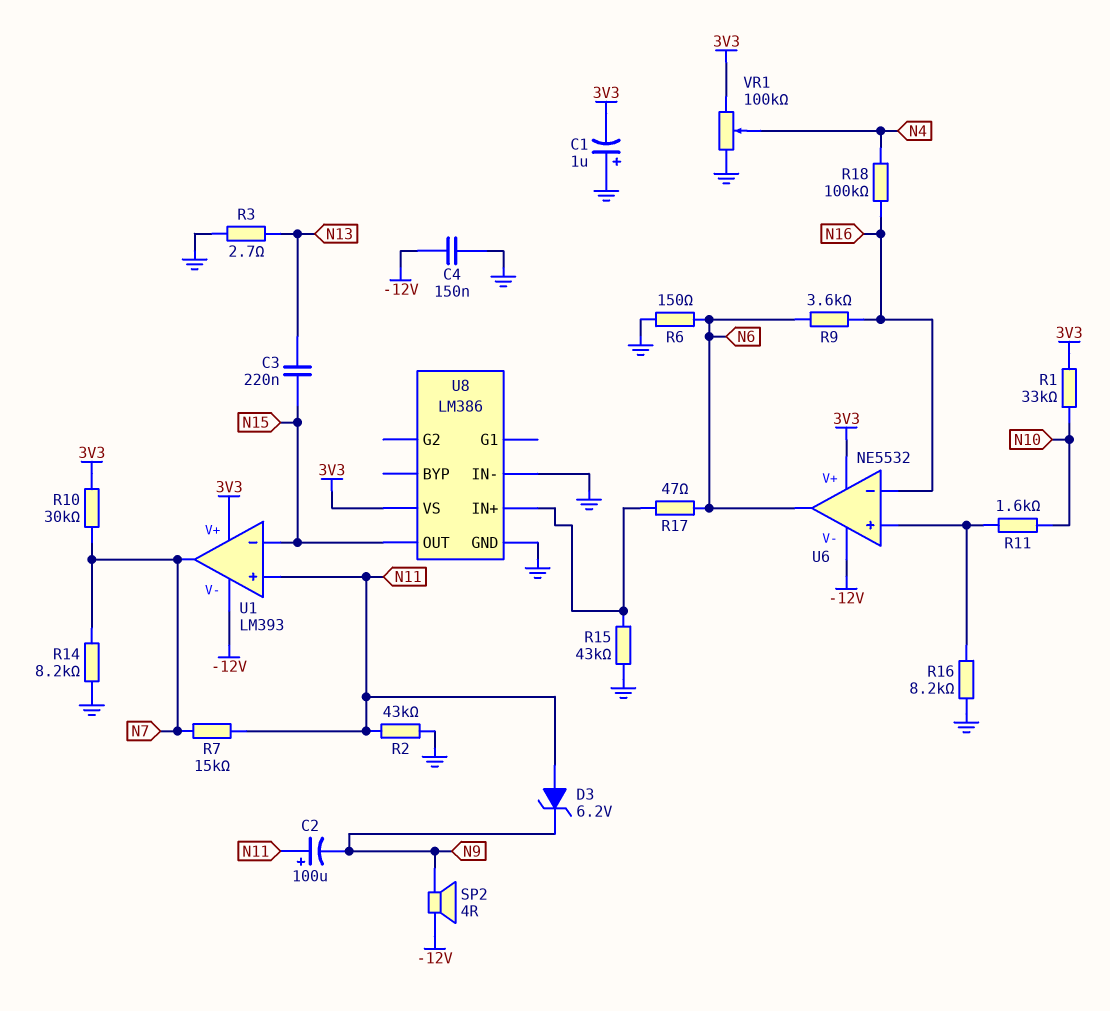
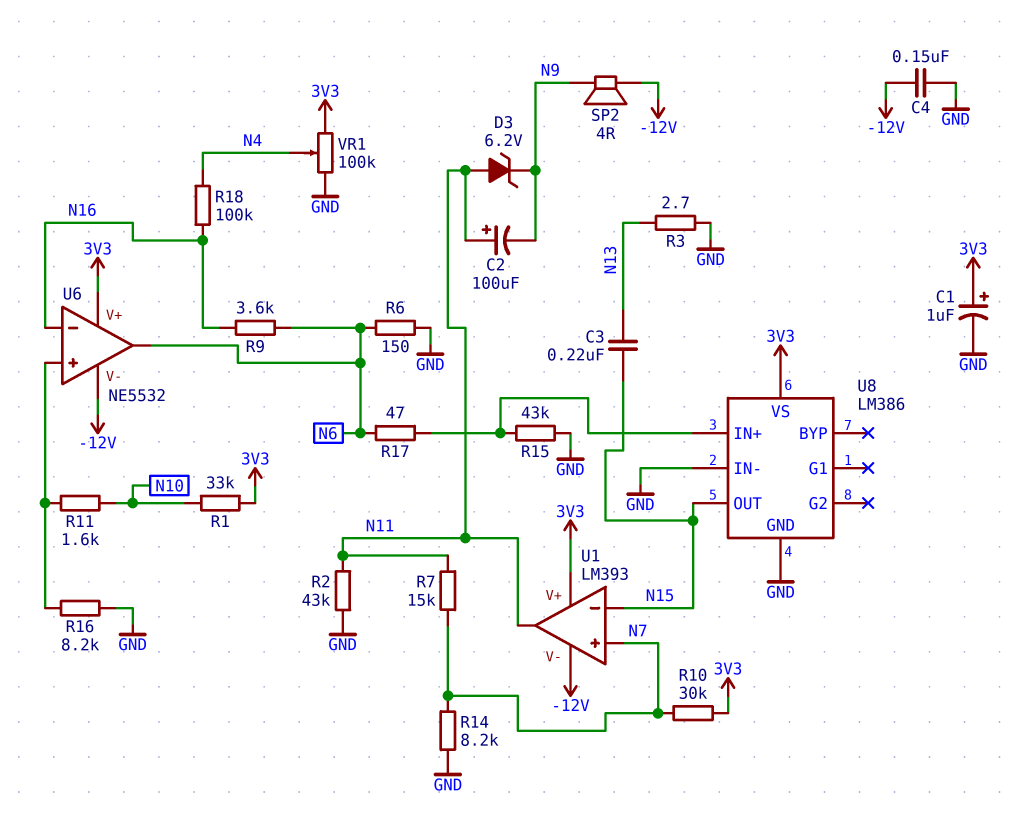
C1: 1uF (plus GND, minus 3V3) -> 1uF (plus 3V3, minus GND)
U1 pin in+: N11 -> N7
U1 pin out: N7 -> N11

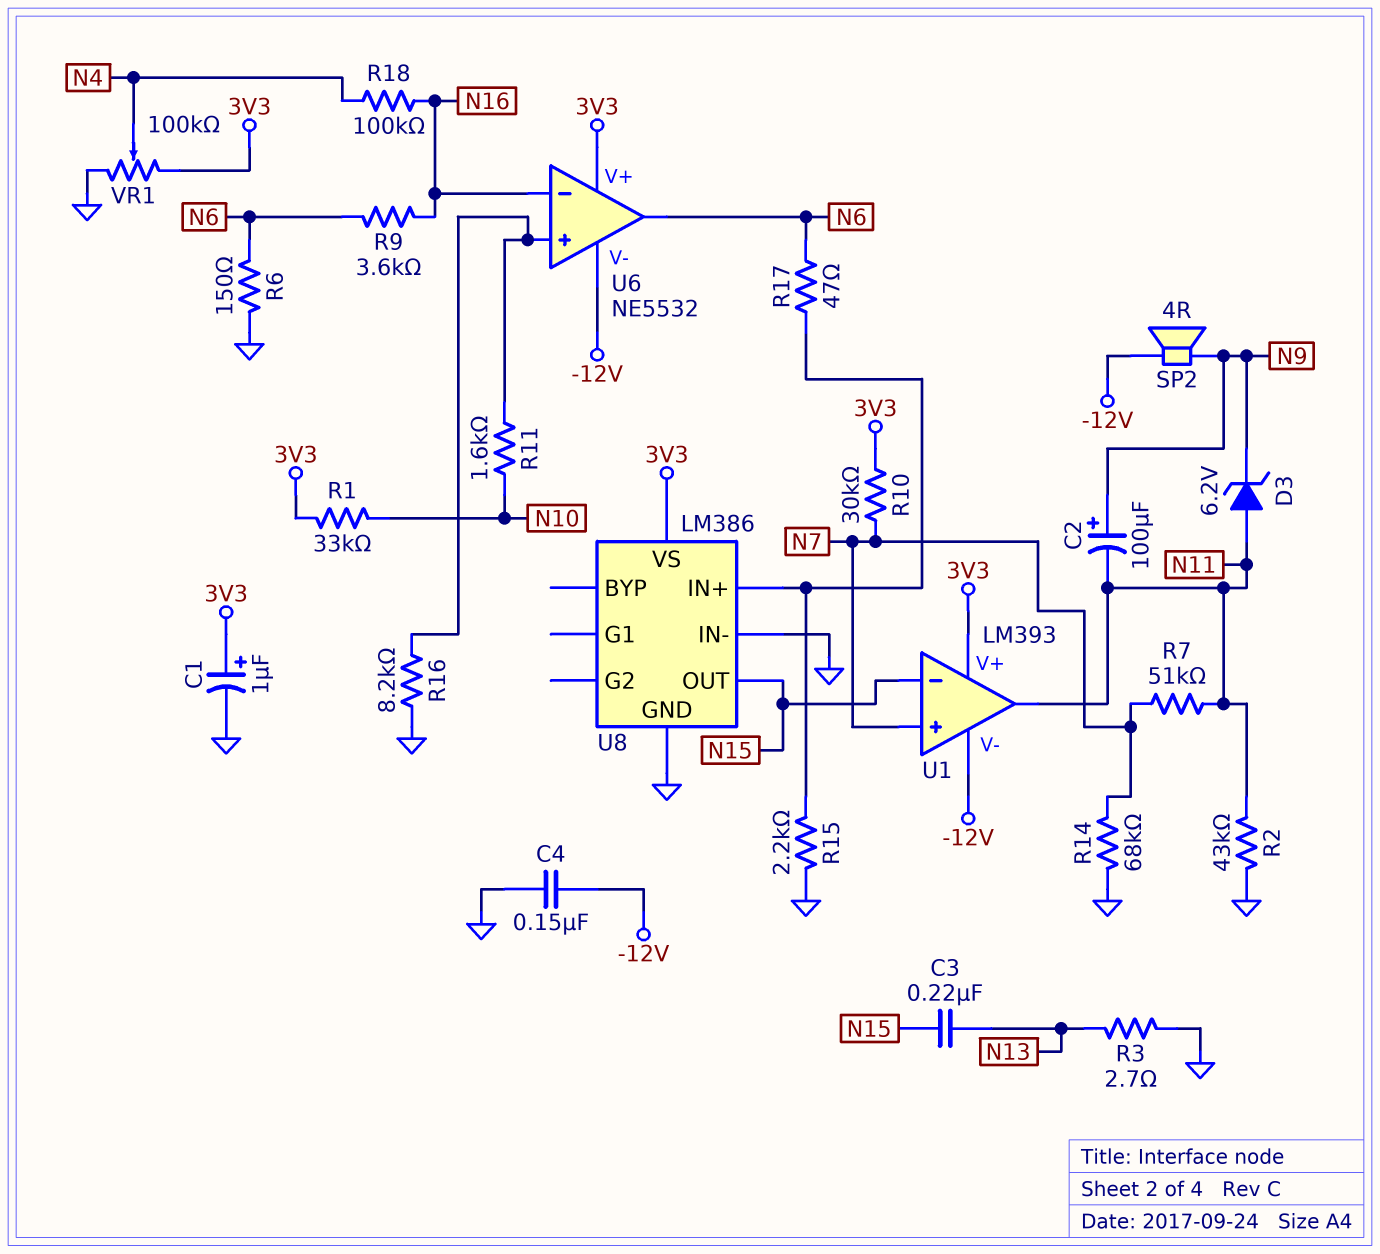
C2: 100uF (plus N11, minus N9) -> 100uF (plus N9, minus N11)
R7: 15k (N7, N11) -> 51k (N7, N11)
R14: 8.2k (GND, N7) -> 68k (GND, N7)
R15: 43k (GND, U8/IN+) -> 2.2k (GND, U8/IN+)

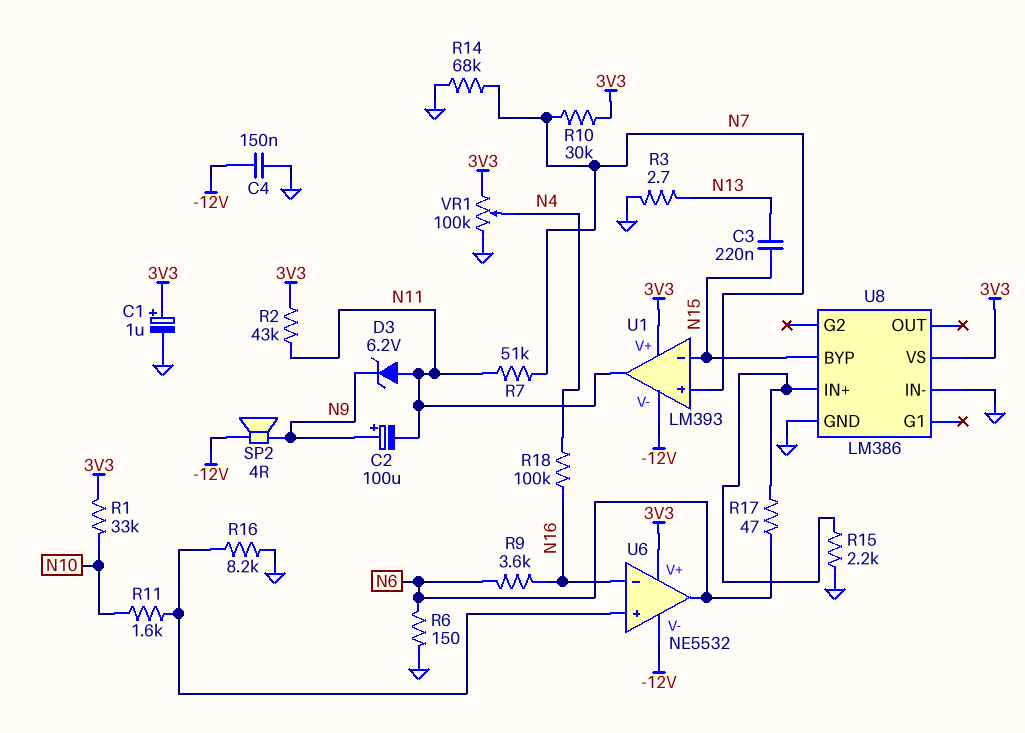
R2: 43k (GND, N11) -> 43k (3V3, N11)
U8 pin BYP: none -> N15
U8 pin OUT: N15 -> none

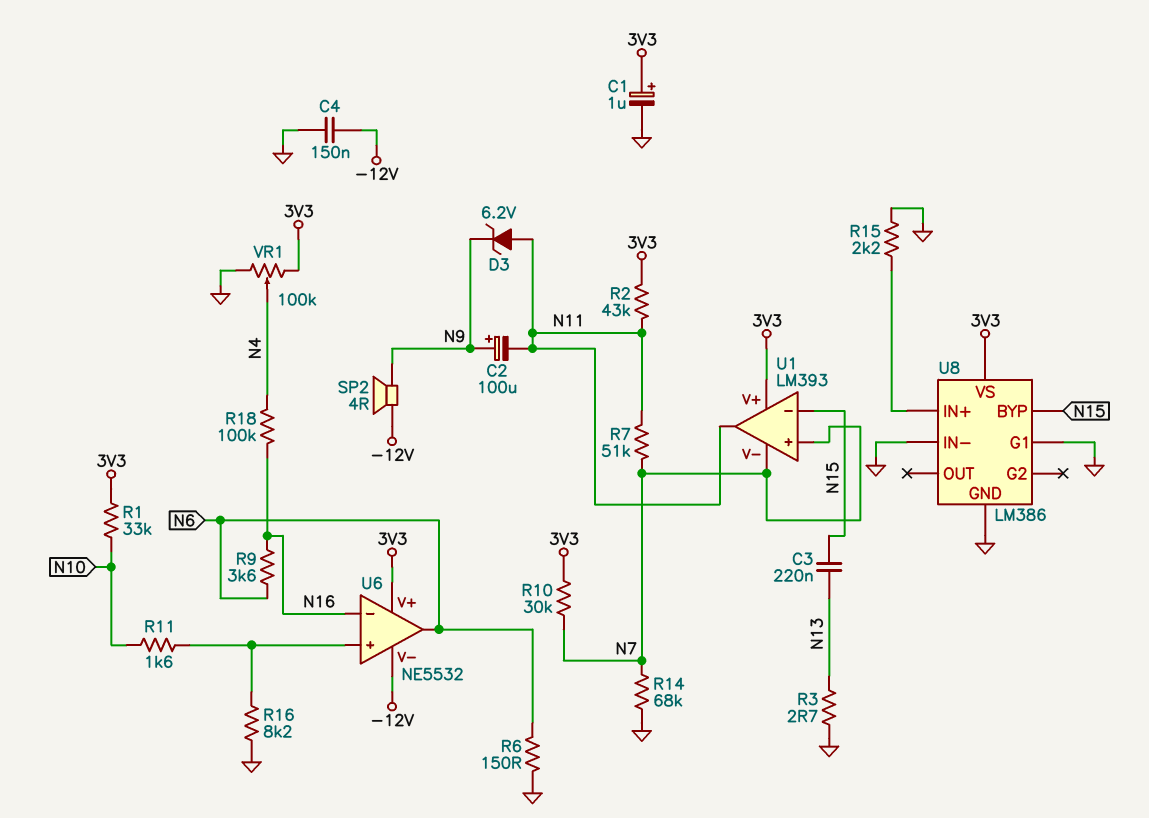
R17: 47 (N6, U8/IN+) -> none
U1 pin V-: -12V -> N7
U8 pin G1: none -> GND

